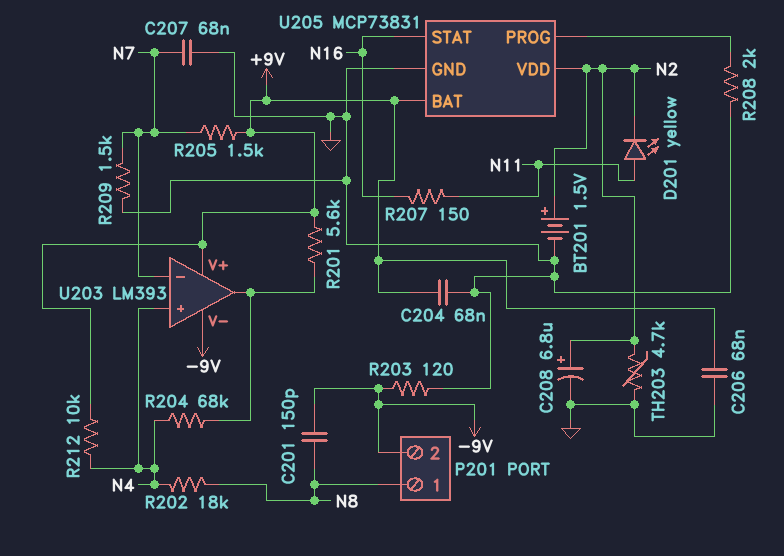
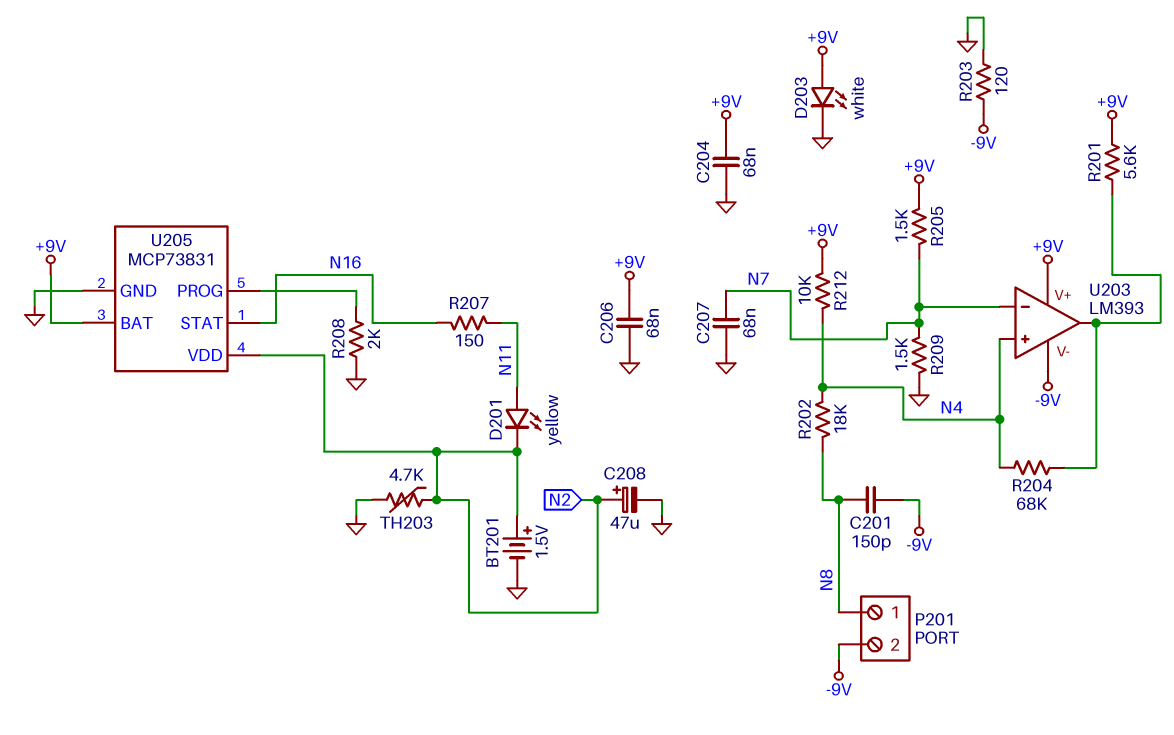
C208: 6.8uF (plus N2, minus GND) -> 47uF (plus N2, minus GND)
D203: none -> LED white (A +9V, K GND)

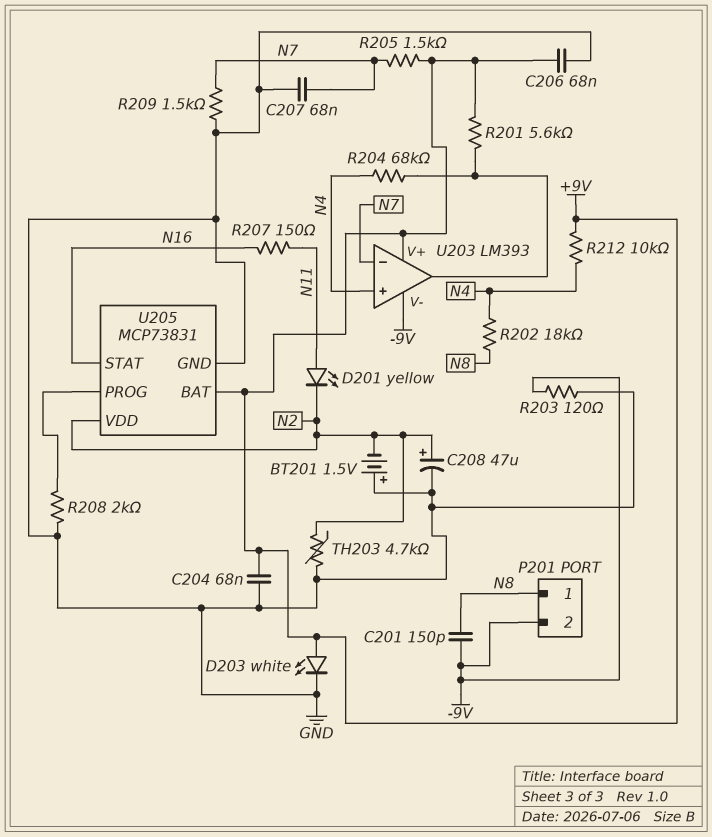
BT201: 1.5V (plus N2, minus GND) -> 1.5V (plus GND, minus N2)

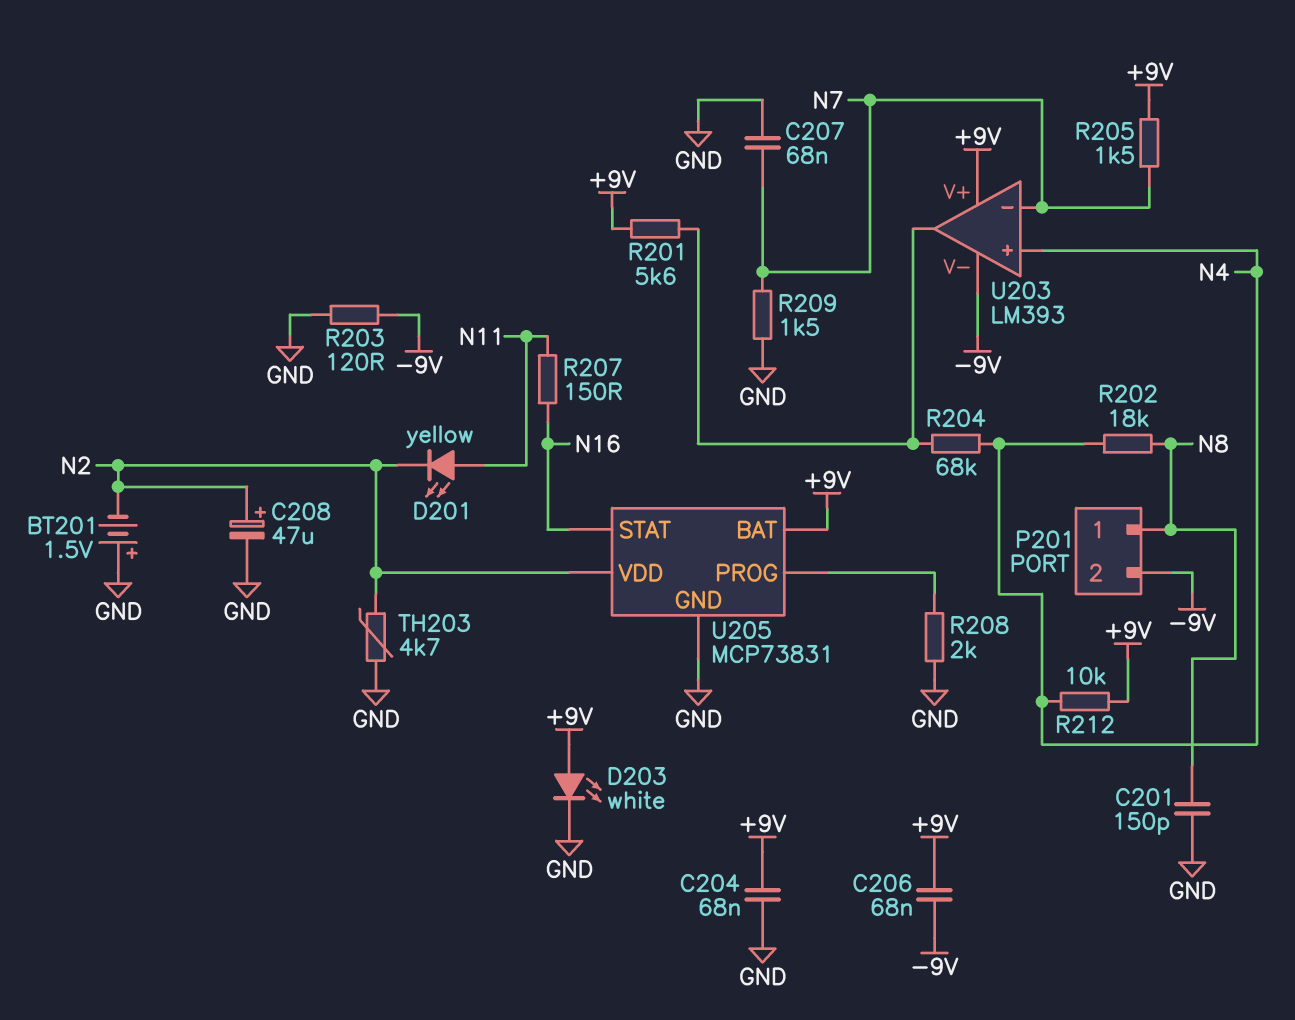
C201: 150pF (-9V, N8) -> 150pF (GND, N8)
C206: 68nF (+9V, GND) -> 68nF (+9V, -9V)

